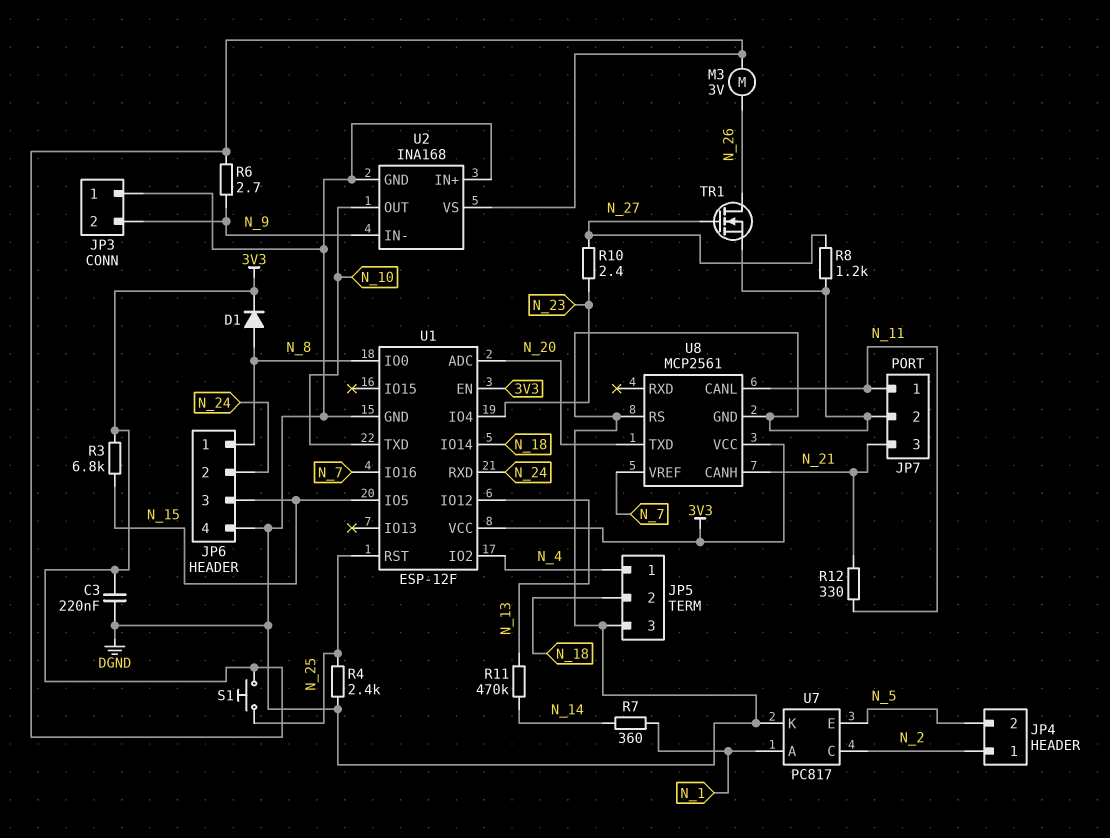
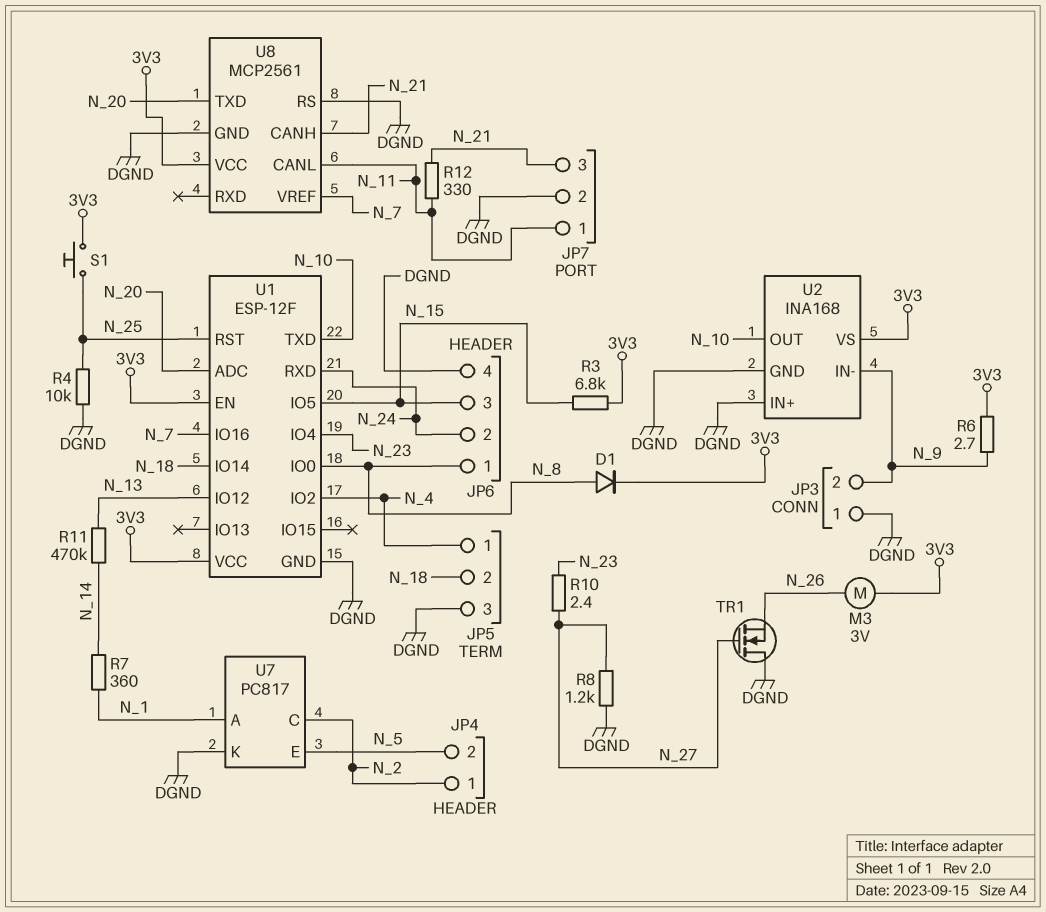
C3: 220nF (3V3, DGND) -> none
R4: 2.4k (DGND, N_25) -> 10k (DGND, N_25)
TR1: NMOS (G N_27, D N_26, S DGND) -> NMOS (G N_27, D DGND, S N_26)

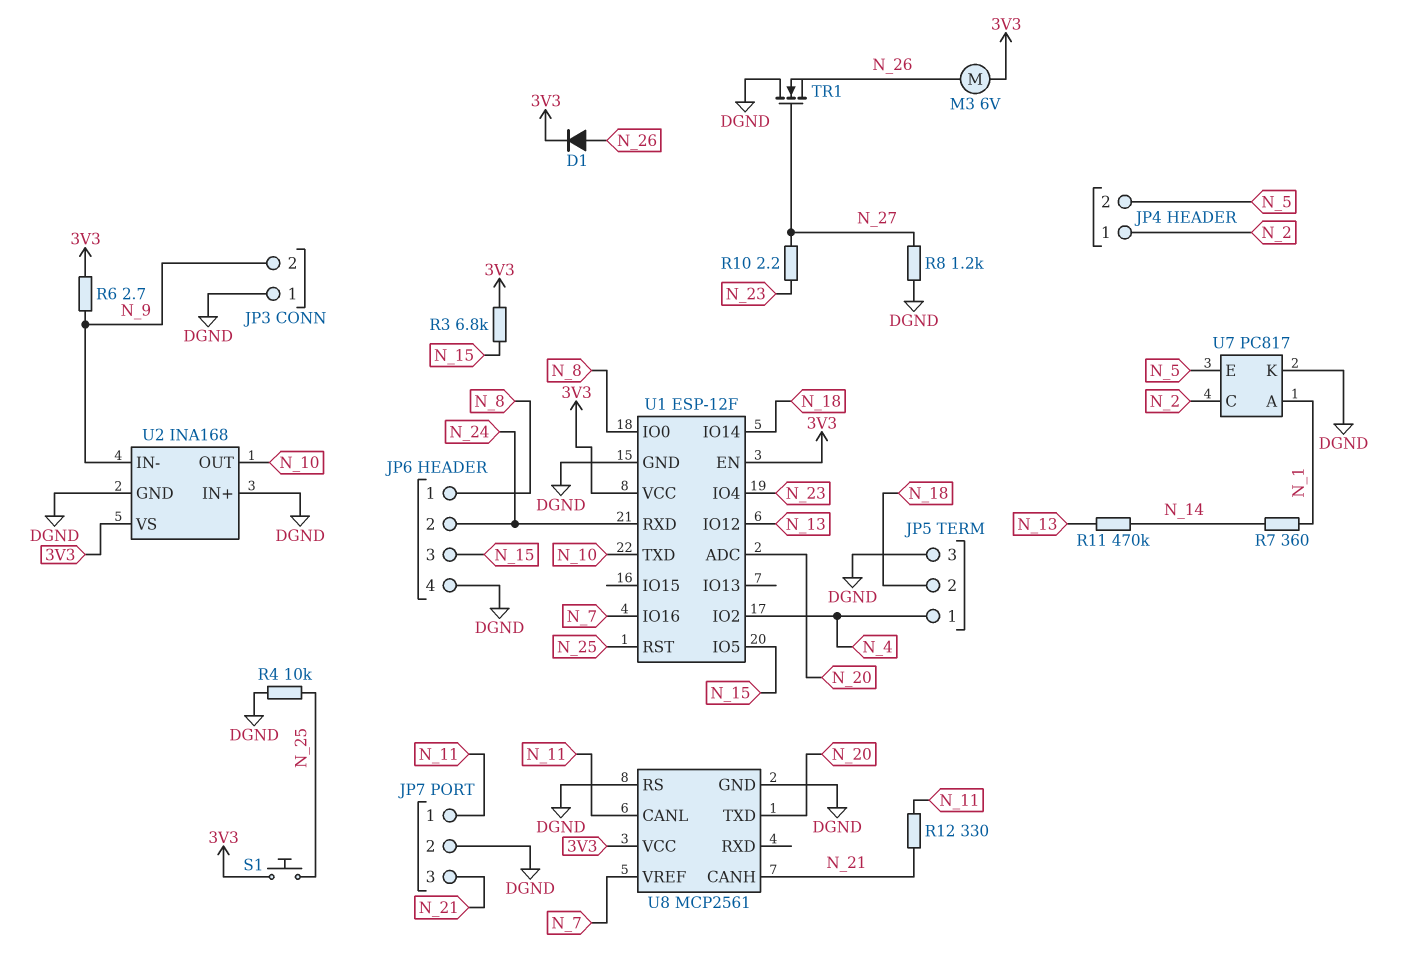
D1: diode (A N_8, K 3V3) -> diode (A N_26, K 3V3)
M3: motor 3V (3V3, N_26) -> motor 6V (3V3, N_26)
R10: 2.4 (N_23, N_27) -> 2.2 (N_23, N_27)

